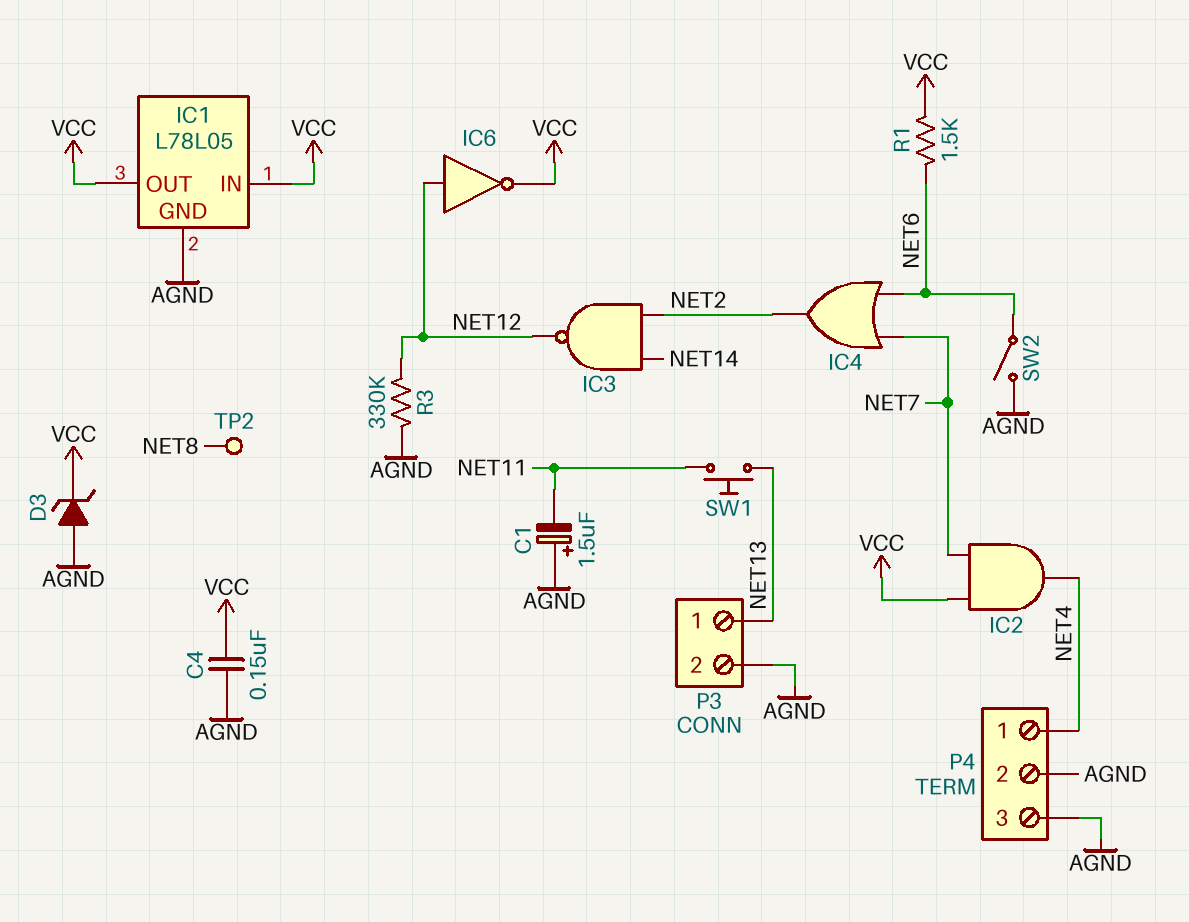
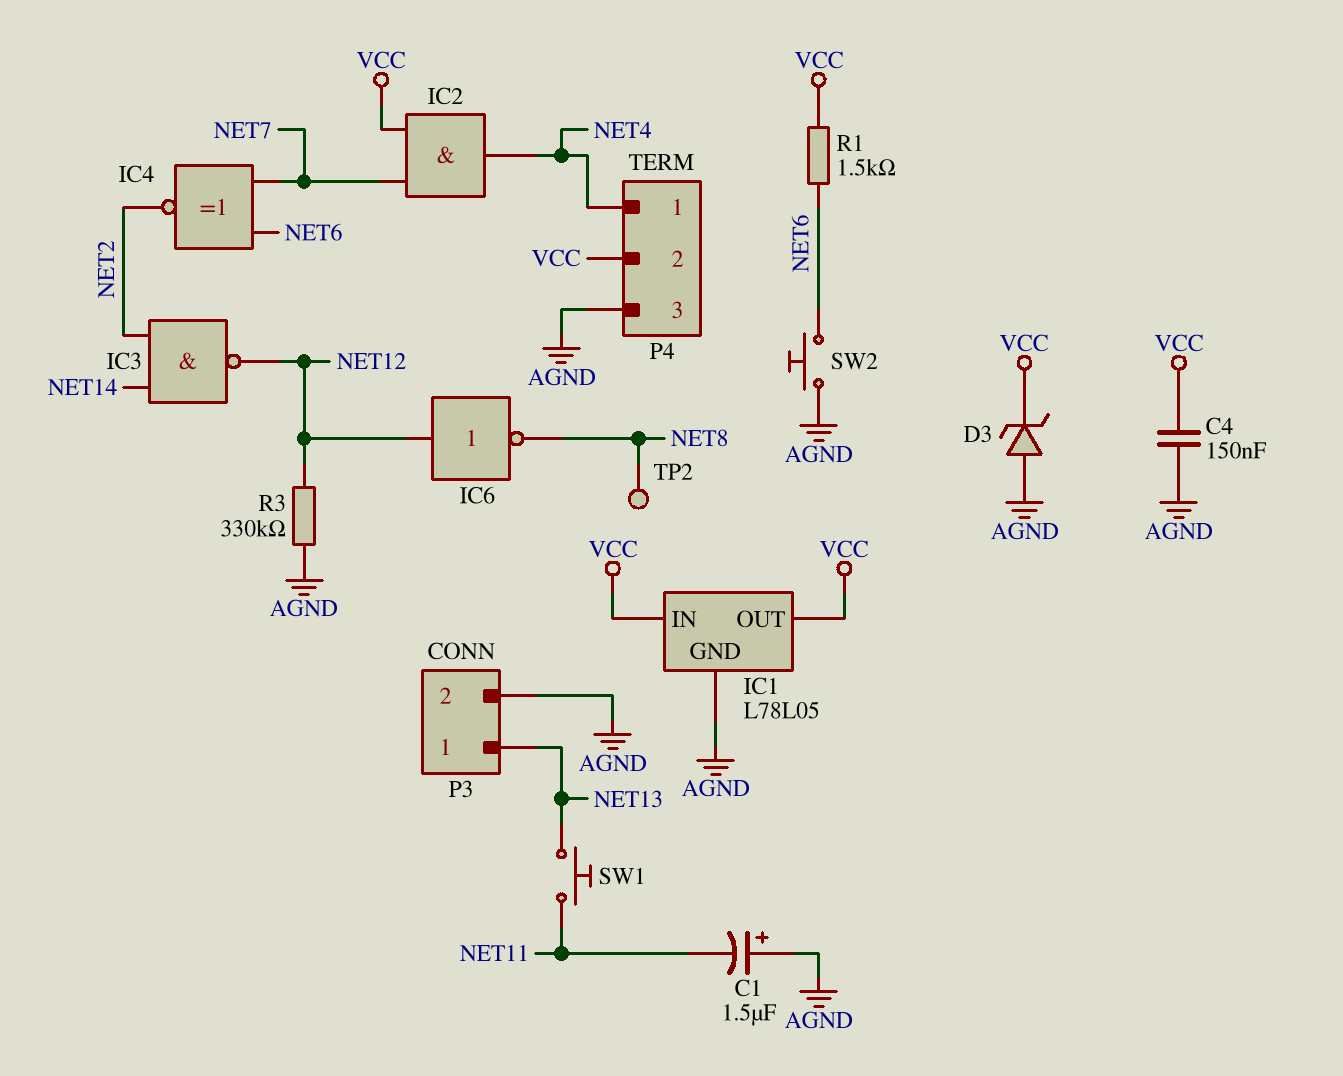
IC4: OR (in NET6, in NET7, out NET2) -> XNOR (in NET6, in NET7, out NET2)
IC6: NOT (in NET12, out VCC) -> NOT (in NET12, out NET8)
P4 pin 2: AGND -> VCC
SW2: switch (AGND, NET6) -> button (AGND, NET6)

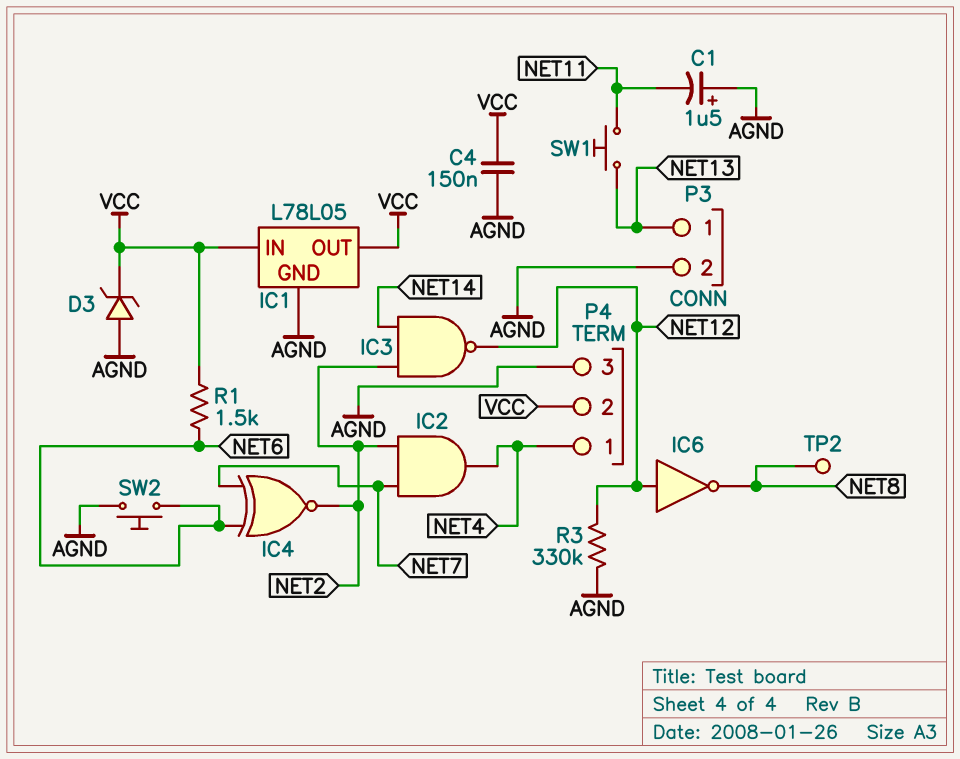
IC2: AND (in NET7, in VCC, out NET4) -> AND (in NET2, in NET7, out NET4)

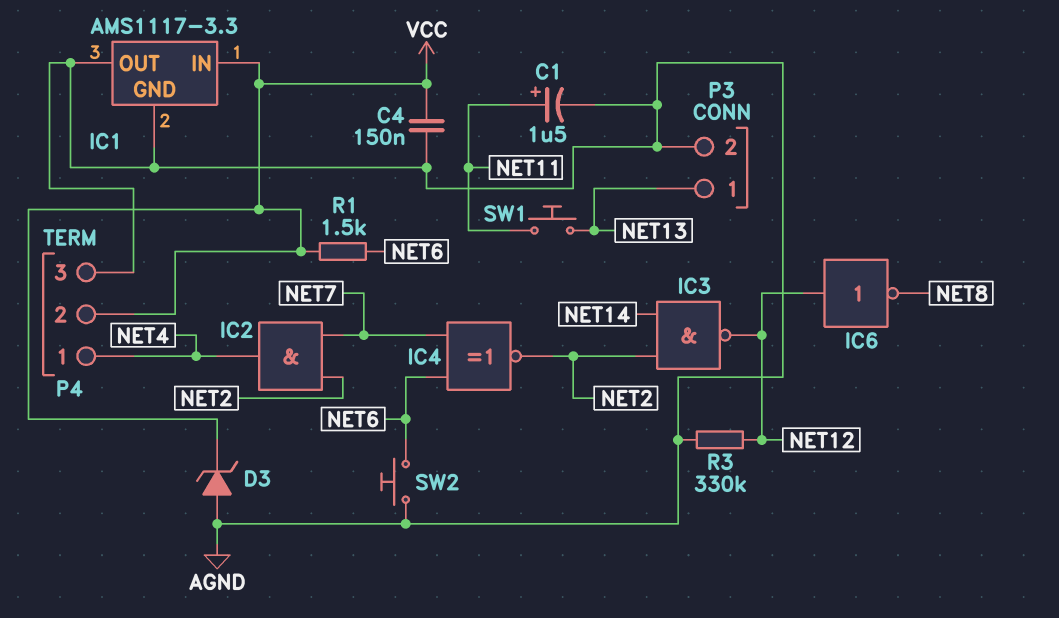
C1: 1.5uF (plus AGND, minus NET11) -> 1.5uF (plus NET11, minus AGND)
IC1: L78L05 -> AMS1117-3.3
IC1 pin OUT: VCC -> AGND
TP2: test point (NET8) -> none

